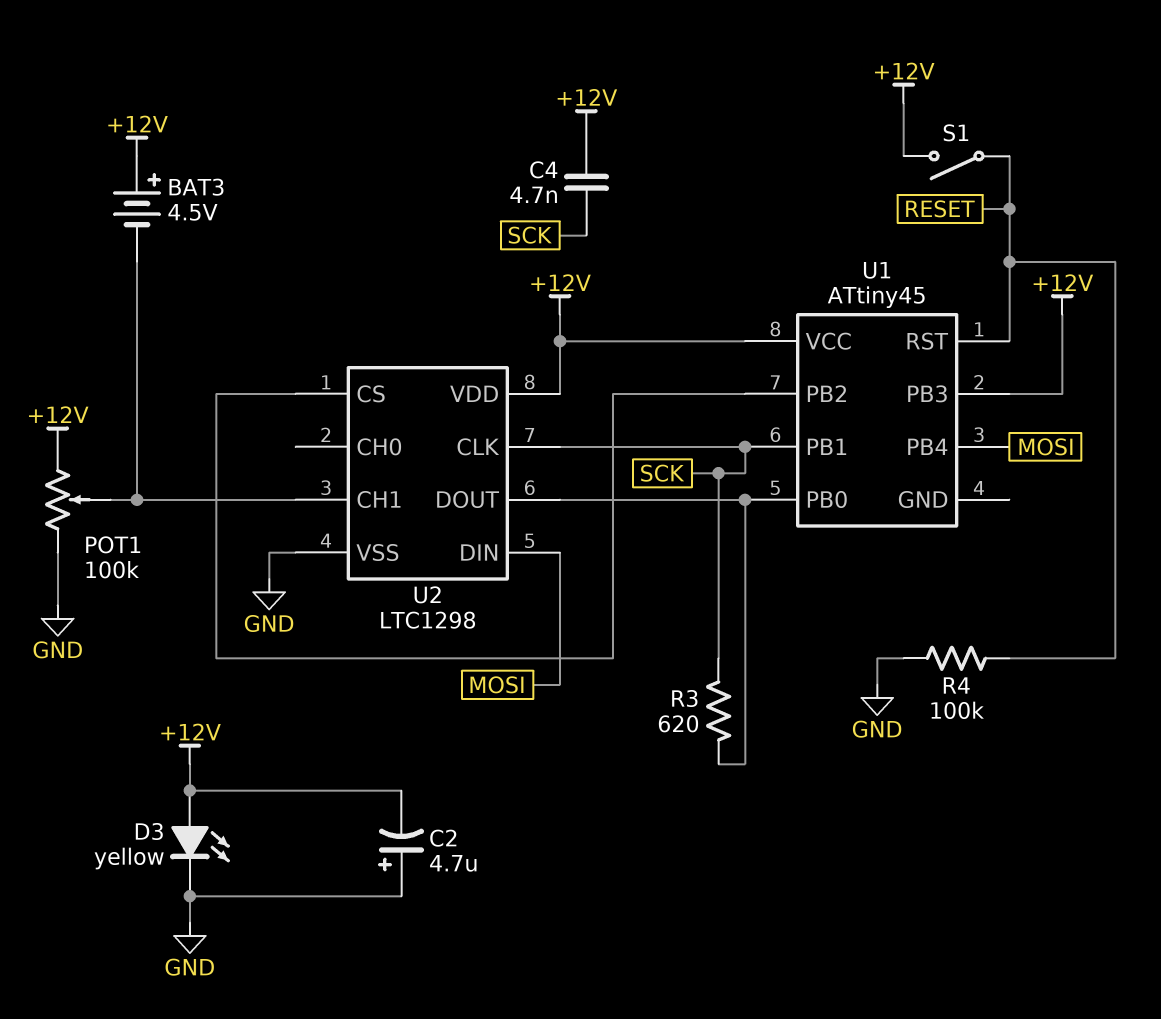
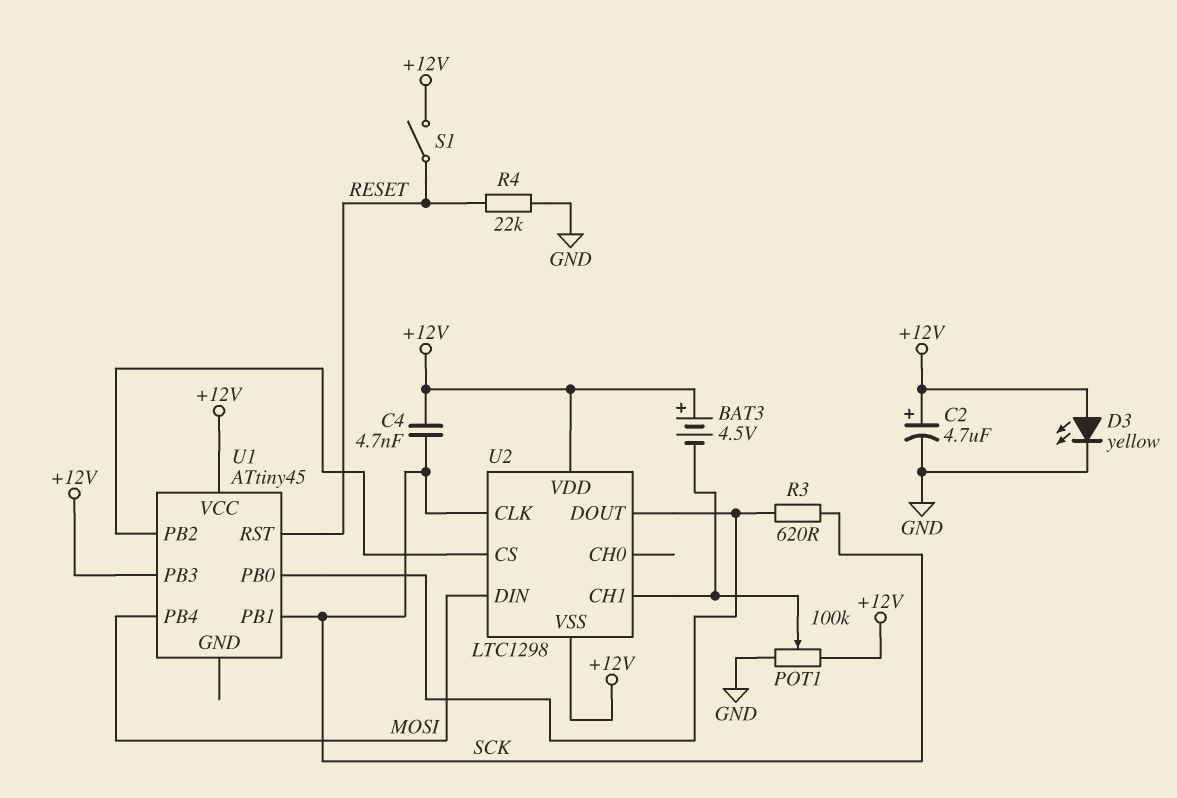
C2: 4.7uF (plus GND, minus +12V) -> 4.7uF (plus +12V, minus GND)
R4: 100k (GND, RESET) -> 22k (GND, RESET)
U2 pin VSS: GND -> +12V

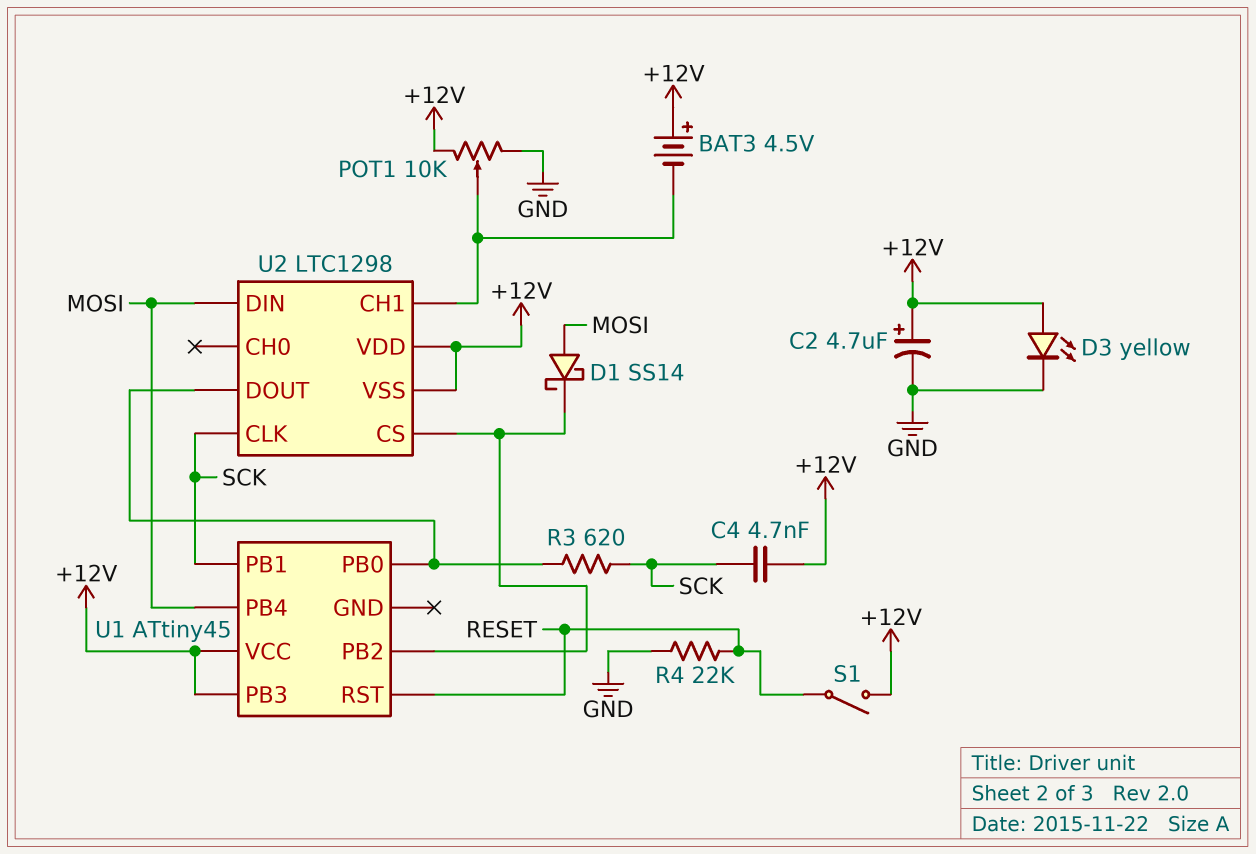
D1: none -> schottky SS14 (A MOSI, K U1/PB2)
POT1: 100k (+12V, GND, wiper U2/CH1) -> 10k (+12V, GND, wiper U2/CH1)

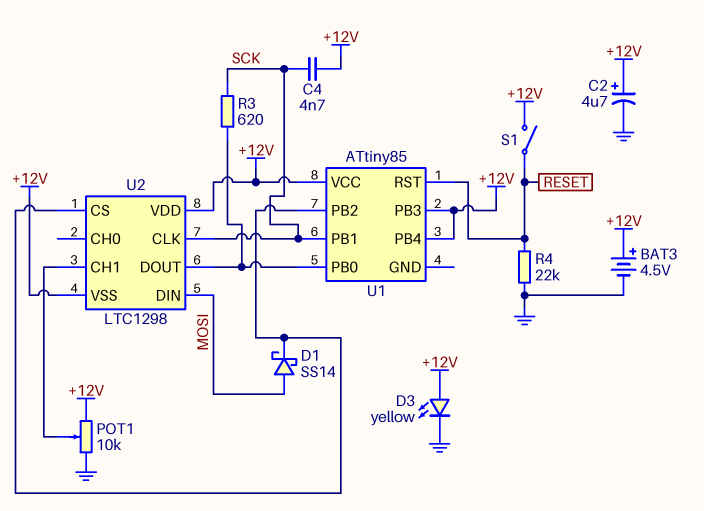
BAT3: 4.5V (plus +12V, minus U2/CH1) -> 4.5V (plus +12V, minus GND)
U1: ATtiny45 -> ATtiny85
U1 pin PB4: MOSI -> +12V

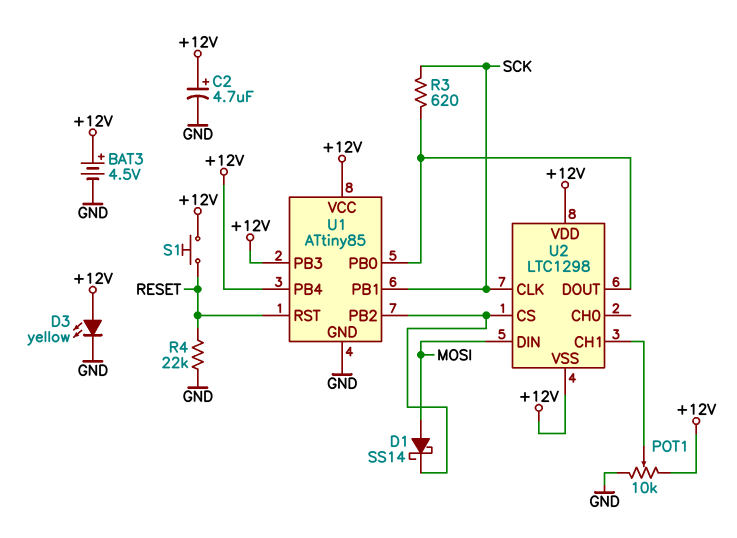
C4: 4.7nF (+12V, SCK) -> none
S1: switch (+12V, RESET) -> button (+12V, RESET)
U1 pin GND: none -> GND

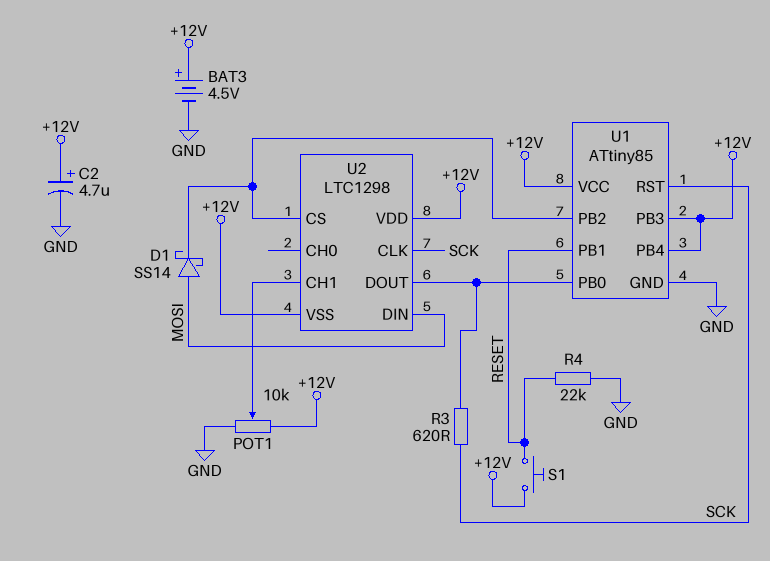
D3: LED yellow (A +12V, K GND) -> none
U1 pin PB1: SCK -> RESET
U1 pin RST: RESET -> SCK

